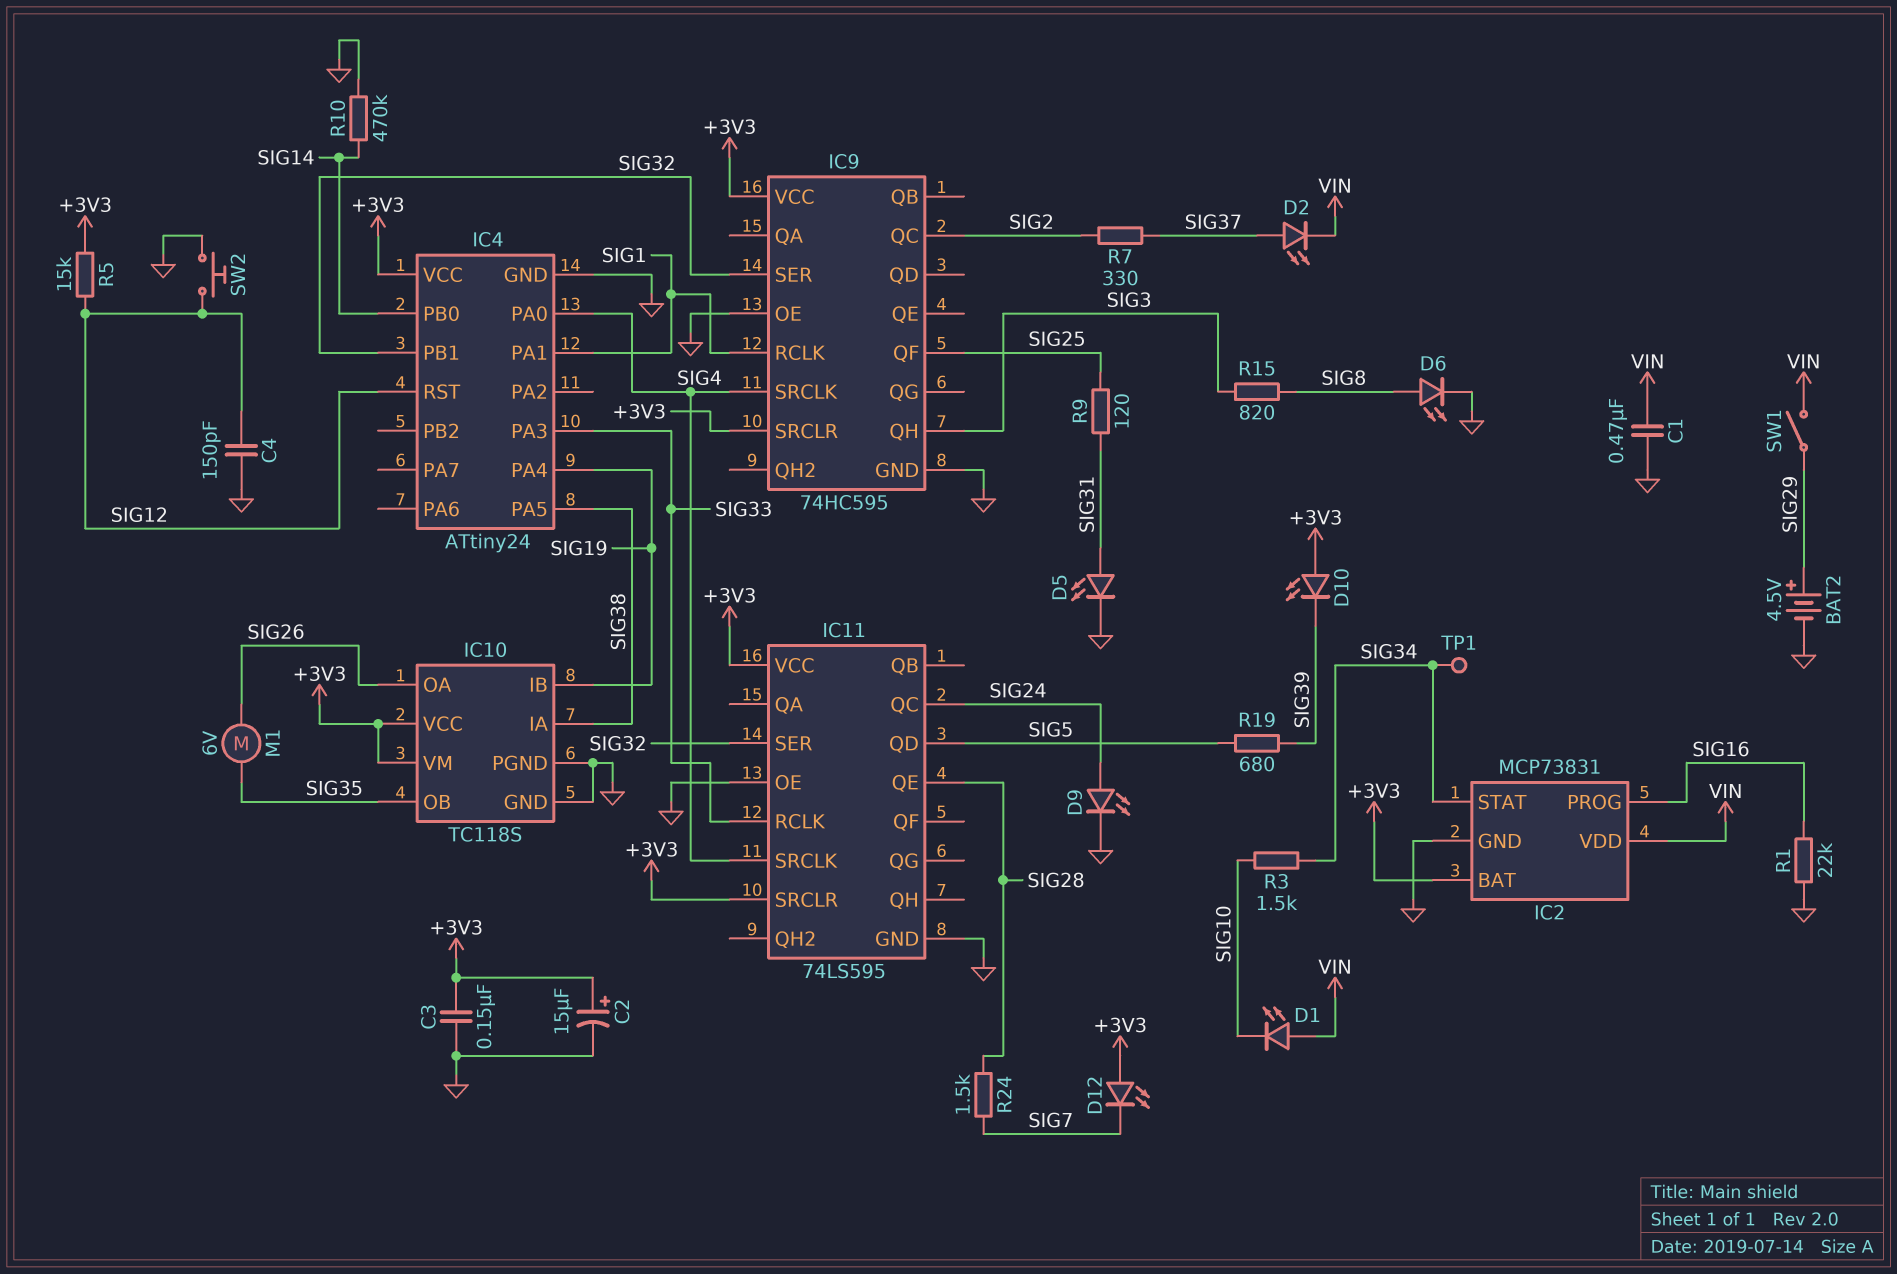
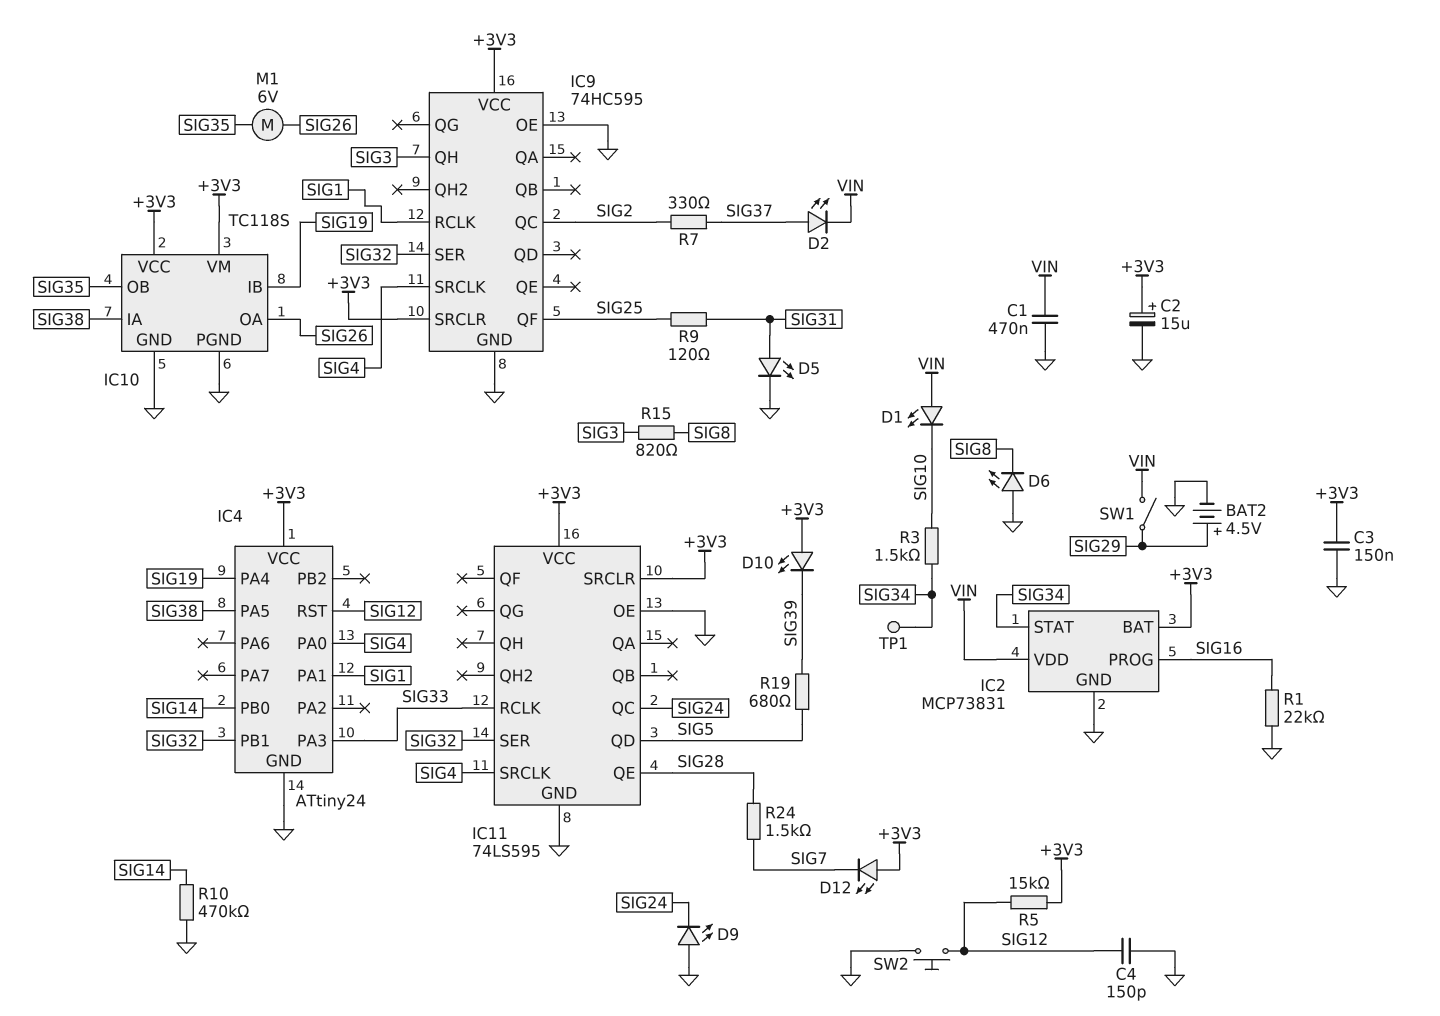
D6: LED (A SIG8, K GND) -> LED (A GND, K SIG8)
D9: LED (A SIG24, K GND) -> LED (A GND, K SIG24)

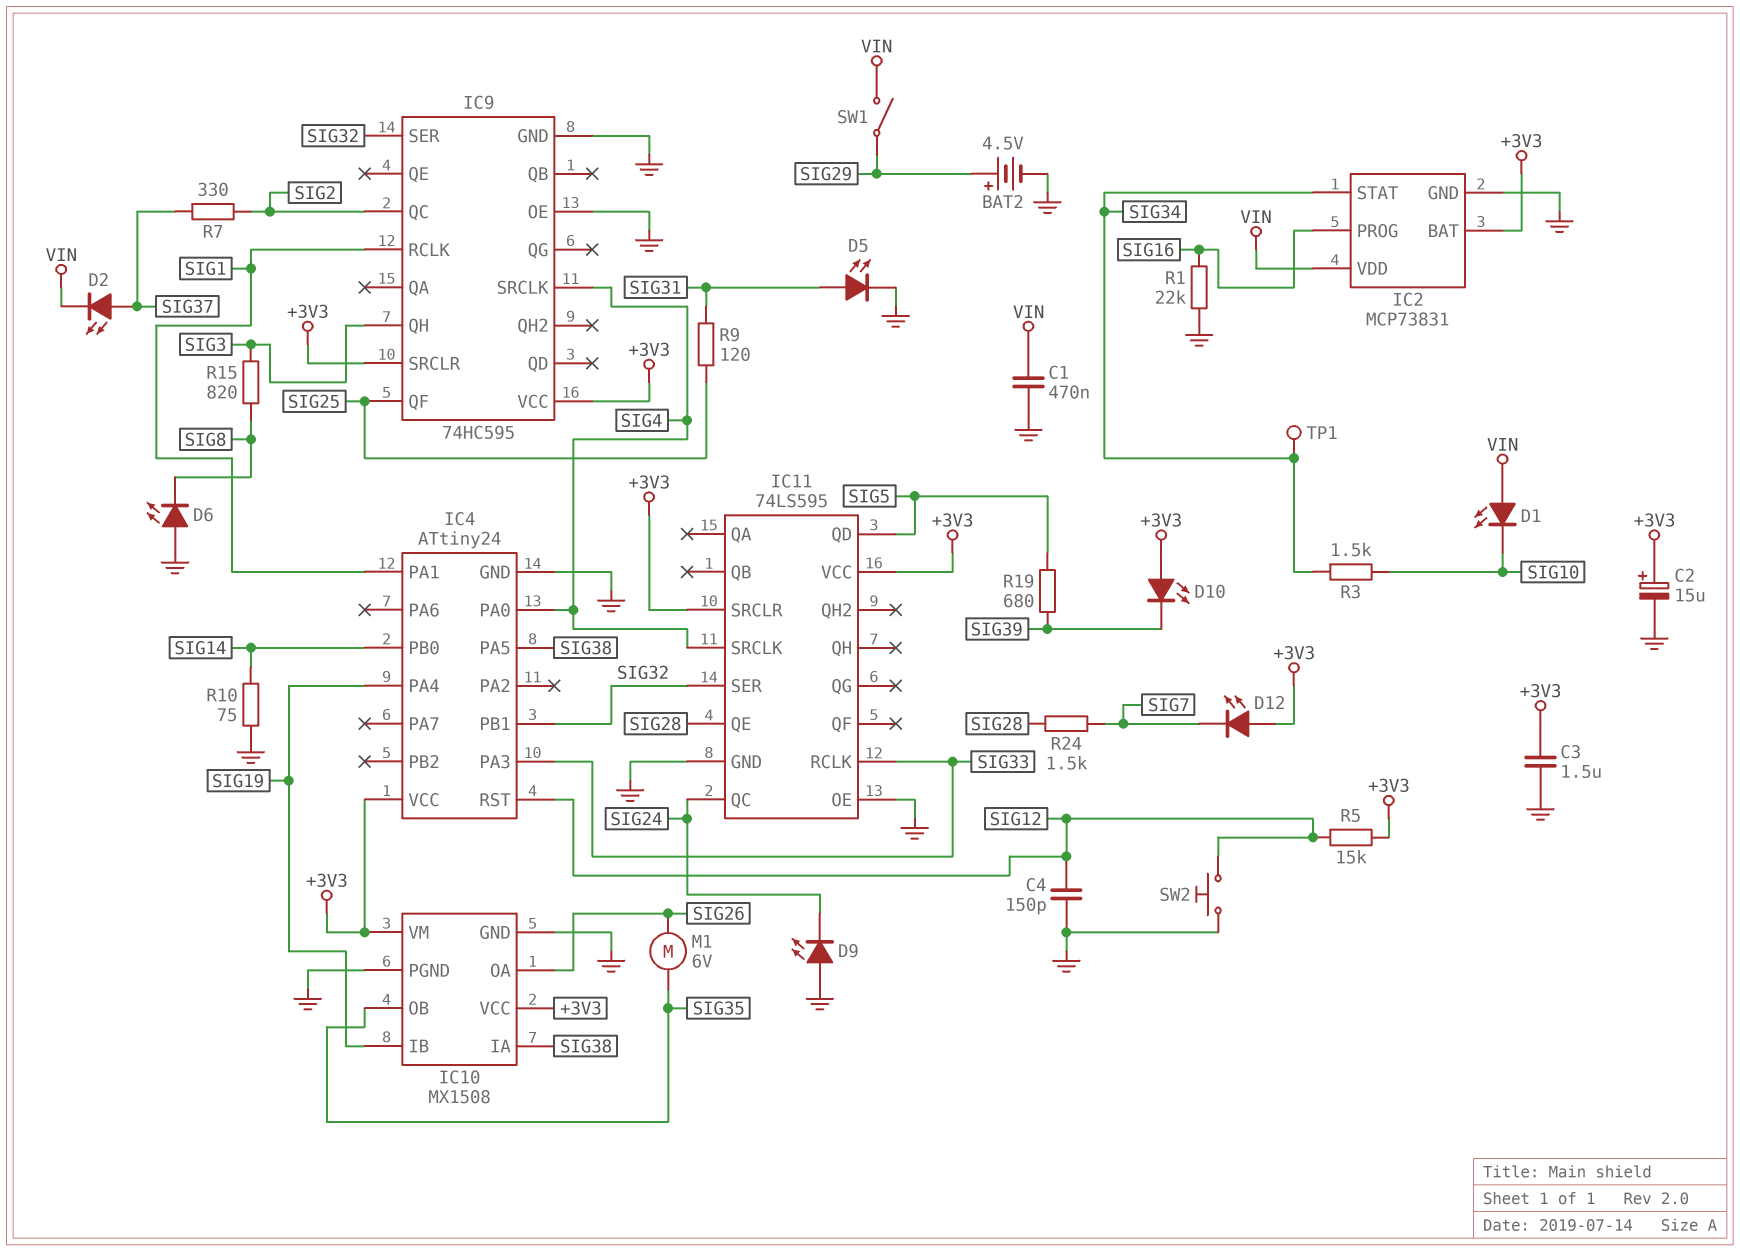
C3: 150nF (+3V3, GND) -> 1.5uF (+3V3, GND)
IC10: TC118S -> MX1508
R10: 470k (GND, SIG14) -> 75 (GND, SIG14)

